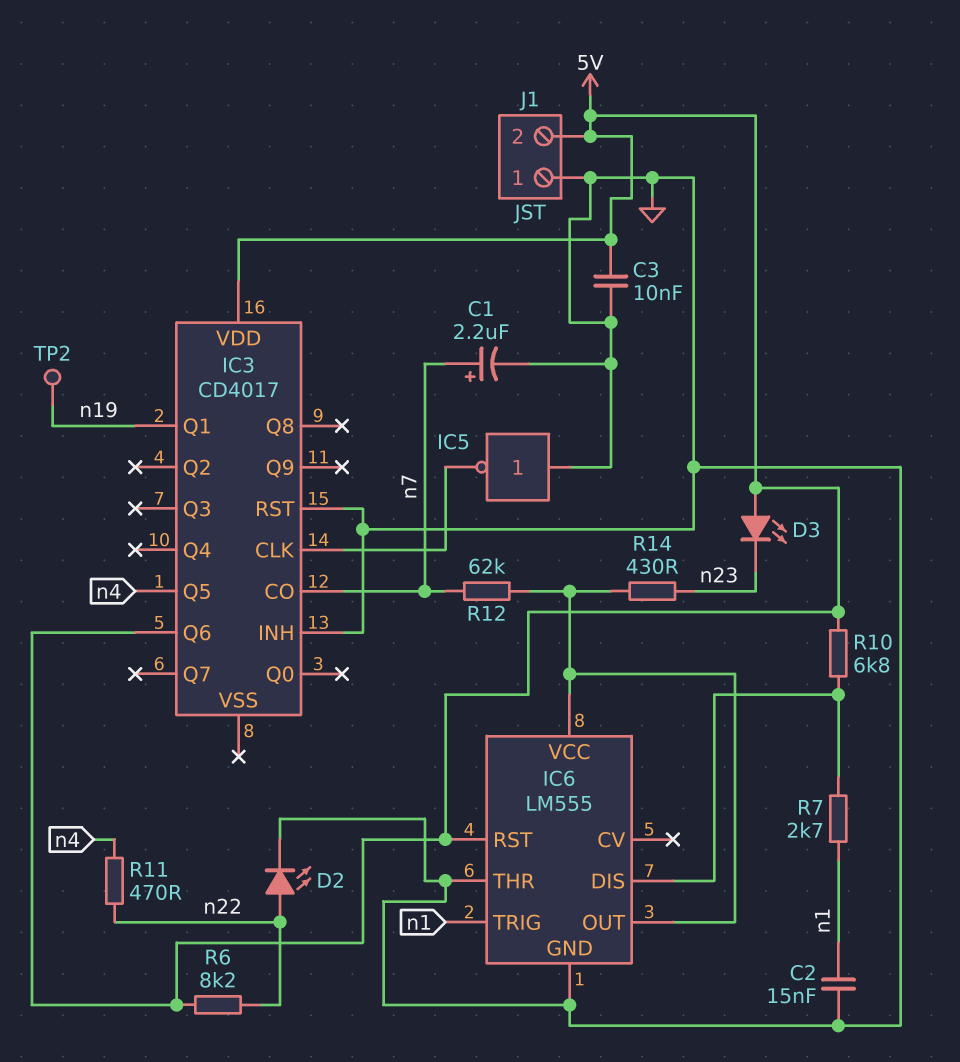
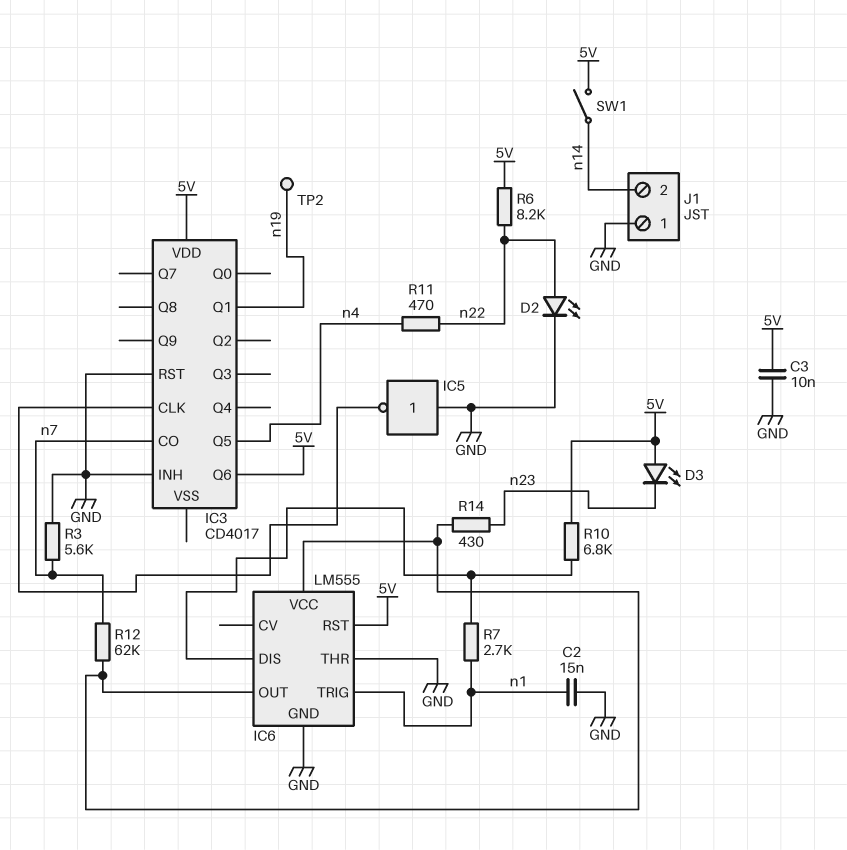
C1: 2.2uF (plus n7, minus GND) -> none
J1 pin 2: 5V -> n14
R3: none -> 5.6k (GND, n7)
SW1: none -> switch (5V, n14)

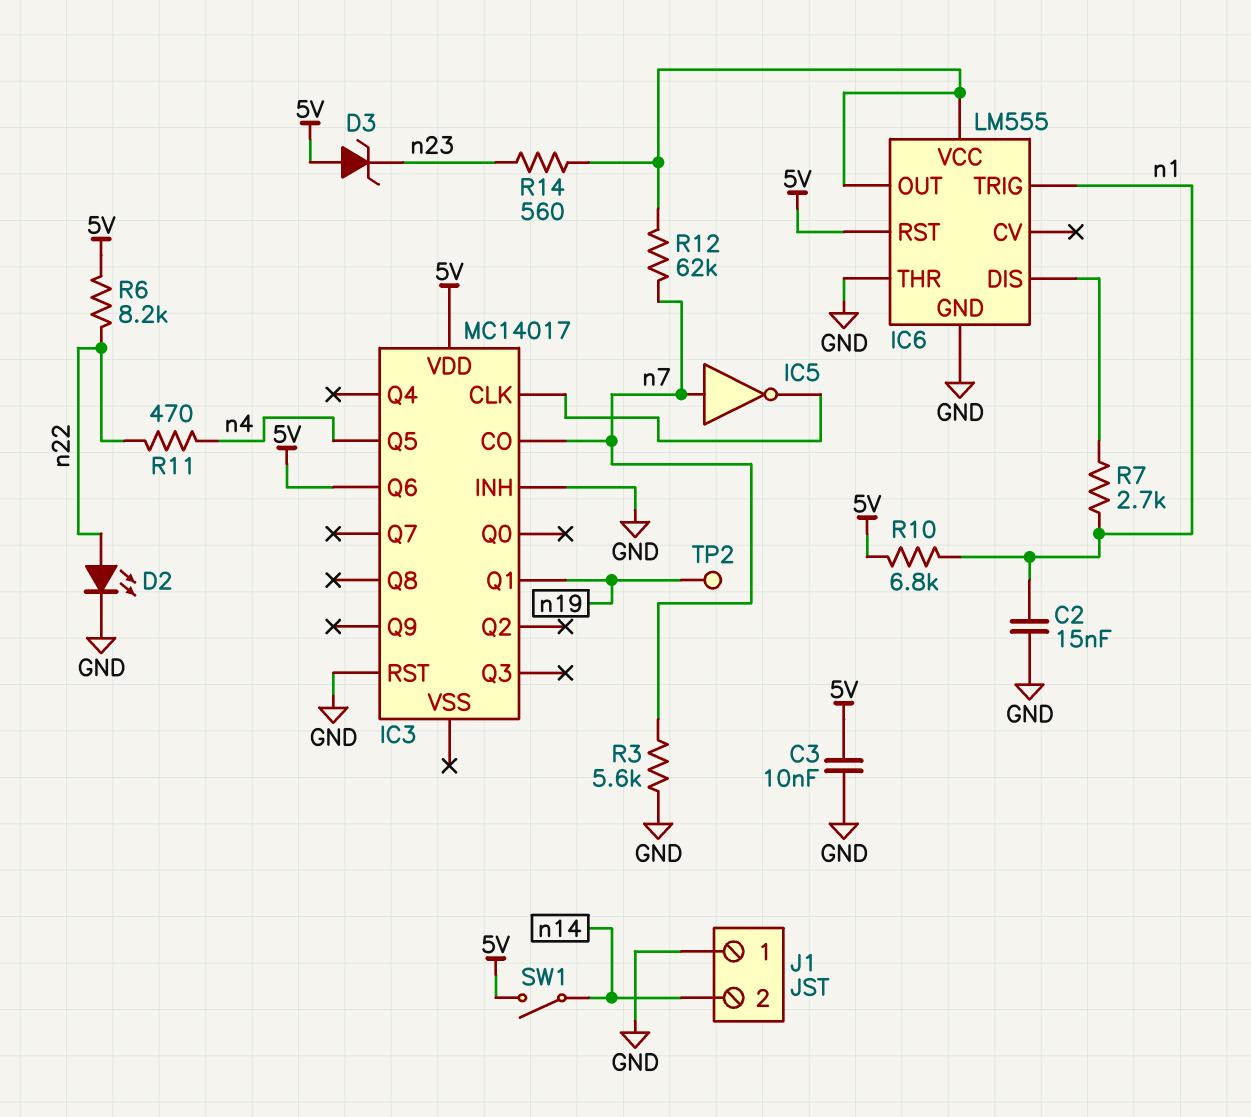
D3: LED (A 5V, K n23) -> zener (A 5V, K n23)
IC3: CD4017 -> MC14017
IC5: NOT (in GND, out IC3/CLK) -> NOT (in n7, out IC3/CLK)
R10: 6.8k (5V, IC6/DIS) -> 6.8k (5V, n1)
R14: 430 (IC6/OUT, n23) -> 560 (IC6/OUT, n23)

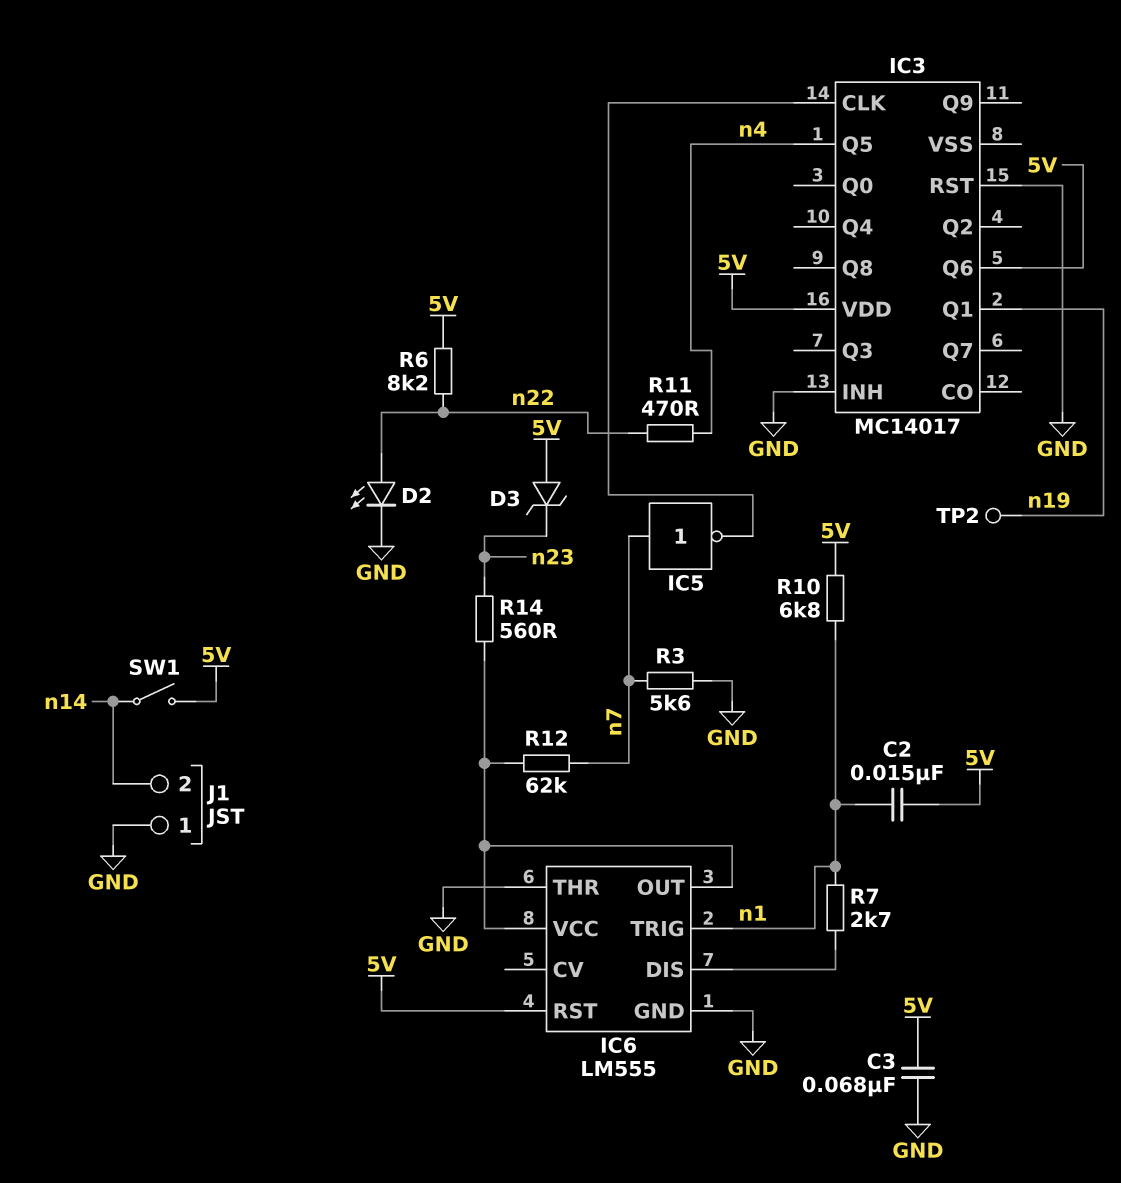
C2: 15nF (GND, n1) -> 15nF (5V, n1)
C3: 10nF (5V, GND) -> 68nF (5V, GND)
IC3 pin CO: n7 -> none

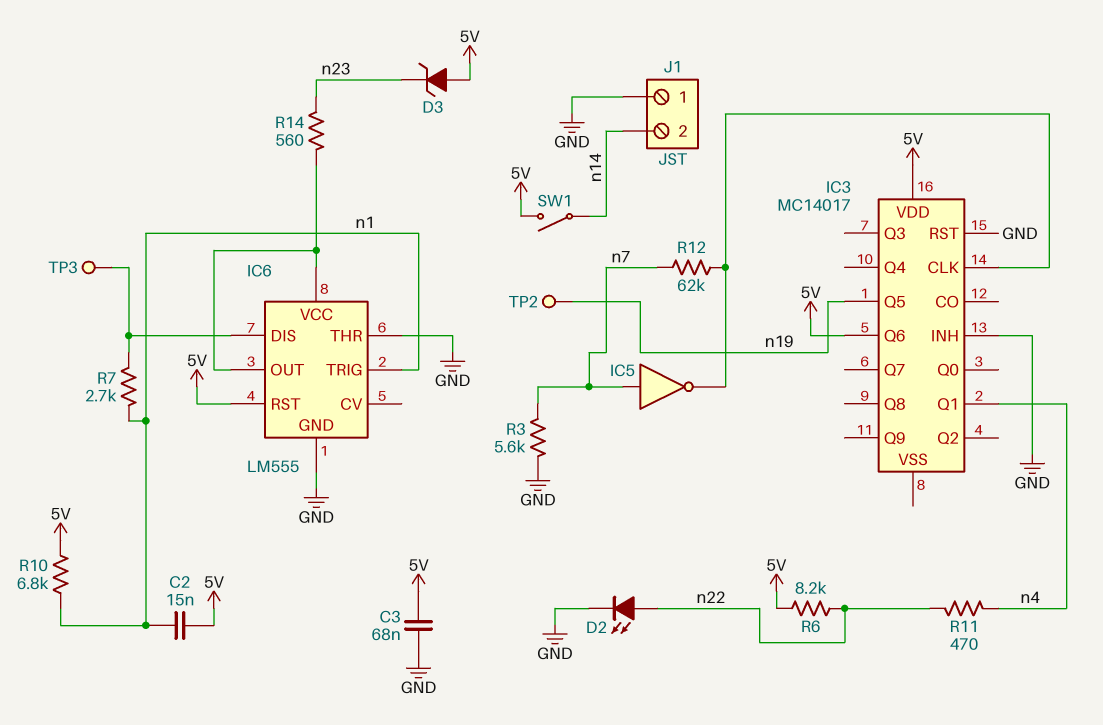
IC3 pin Q1: n19 -> n4
IC3 pin Q5: n4 -> n19
R12: 62k (IC6/OUT, n7) -> 62k (IC3/CLK, n7)
TP3: none -> test point (IC6/DIS)

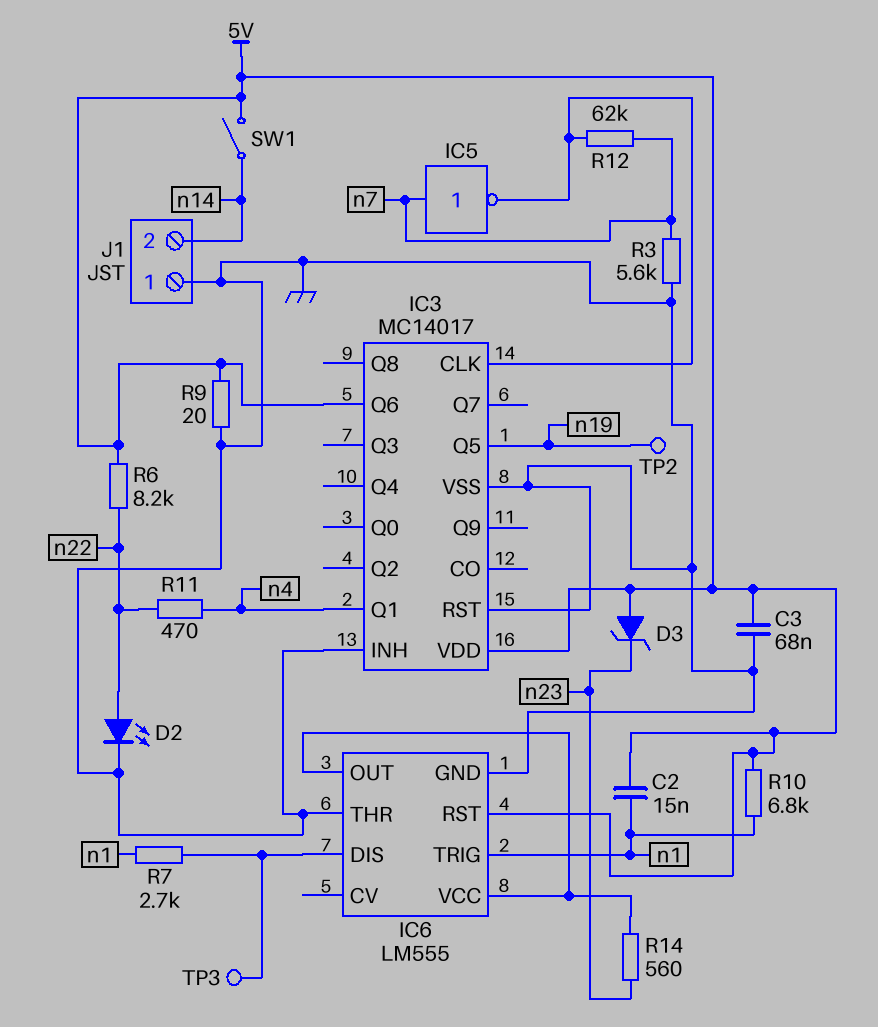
IC3 pin VSS: none -> GND
R9: none -> 20 (5V, GND)

